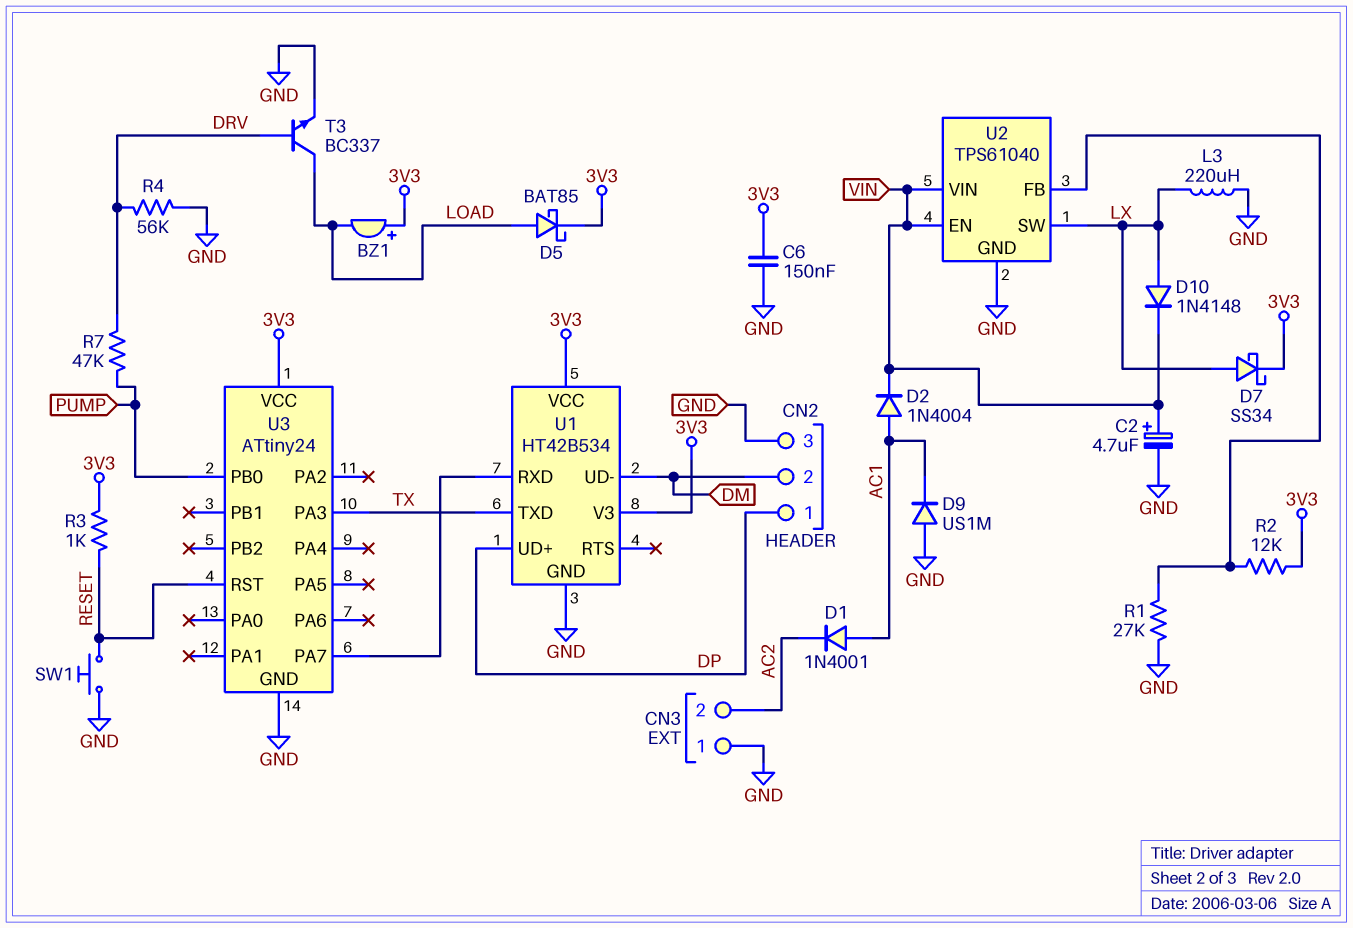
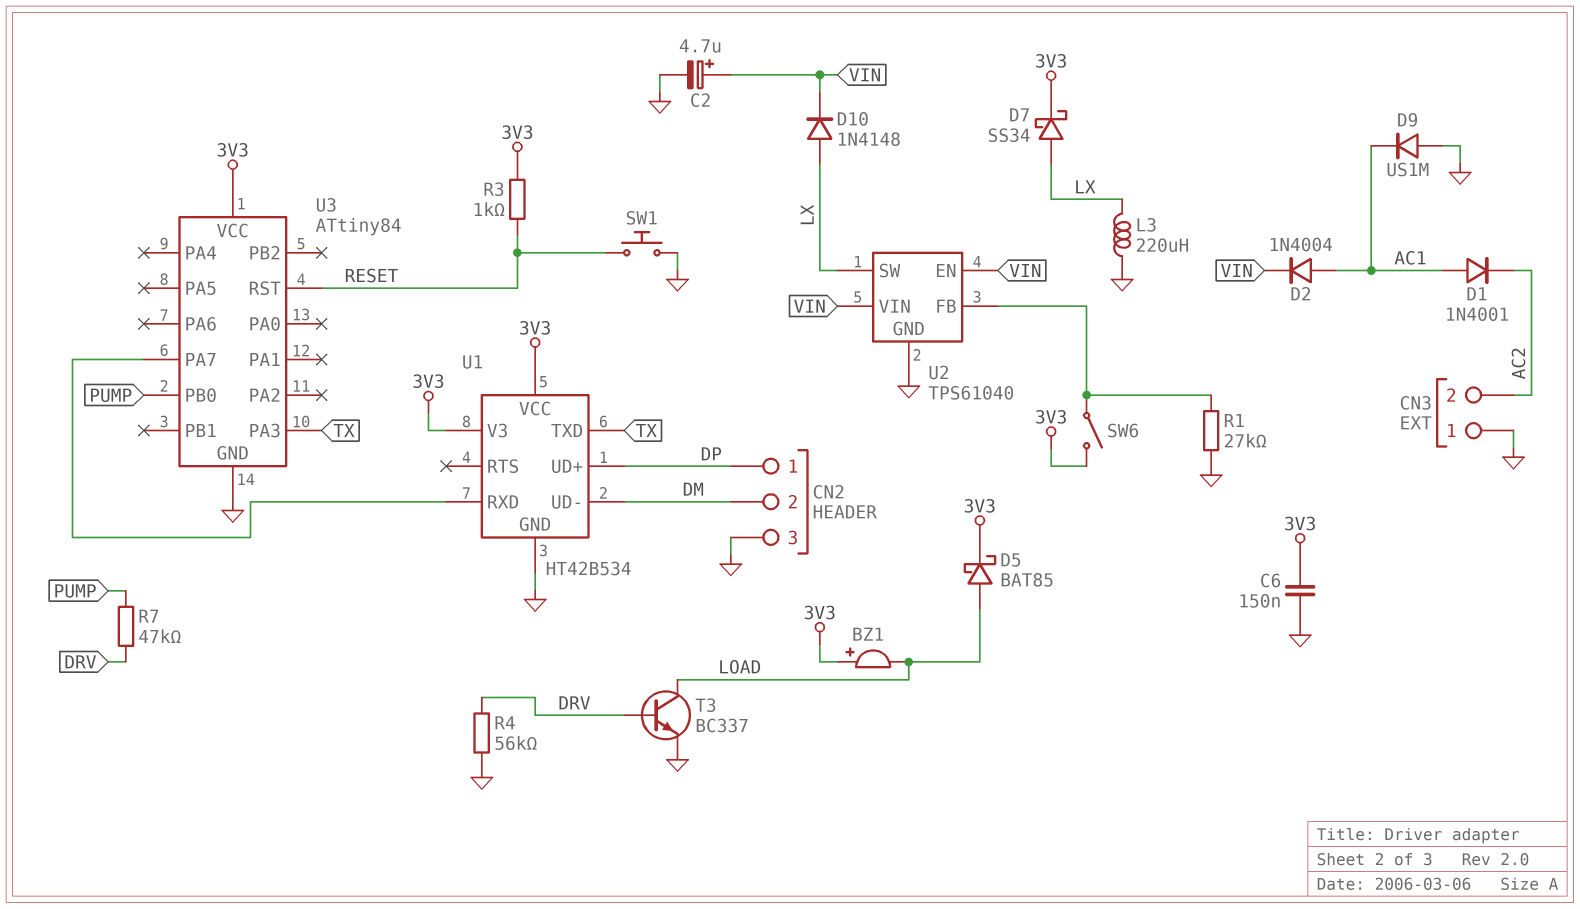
R2: 12k (3V3, U2/FB) -> none
SW6: none -> switch (3V3, U2/FB)
U3: ATtiny24 -> ATtiny84

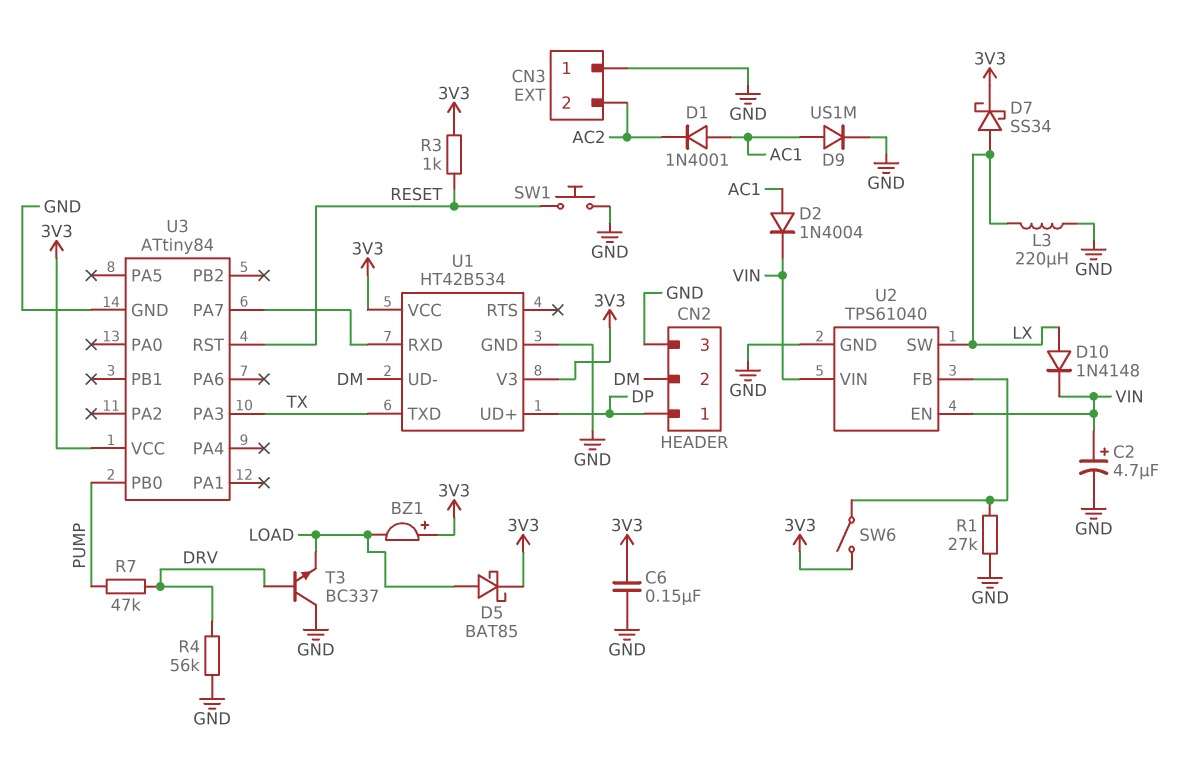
D9: diode US1M (A GND, K AC1) -> diode US1M (A AC1, K GND)
T3: NPN BC337 (B DRV, C LOAD, E GND) -> NPN BC337 (B DRV, C GND, E LOAD)

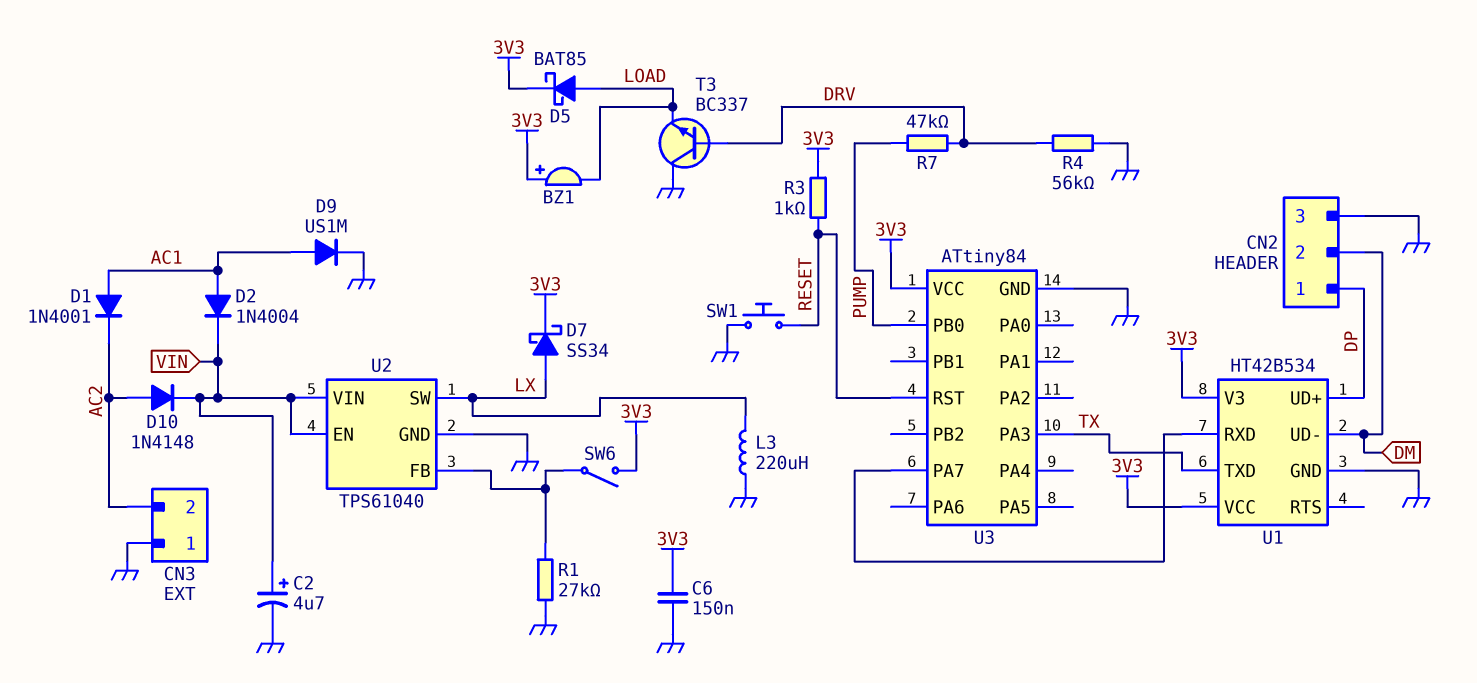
D10: diode 1N4148 (A LX, K VIN) -> diode 1N4148 (A AC2, K VIN)

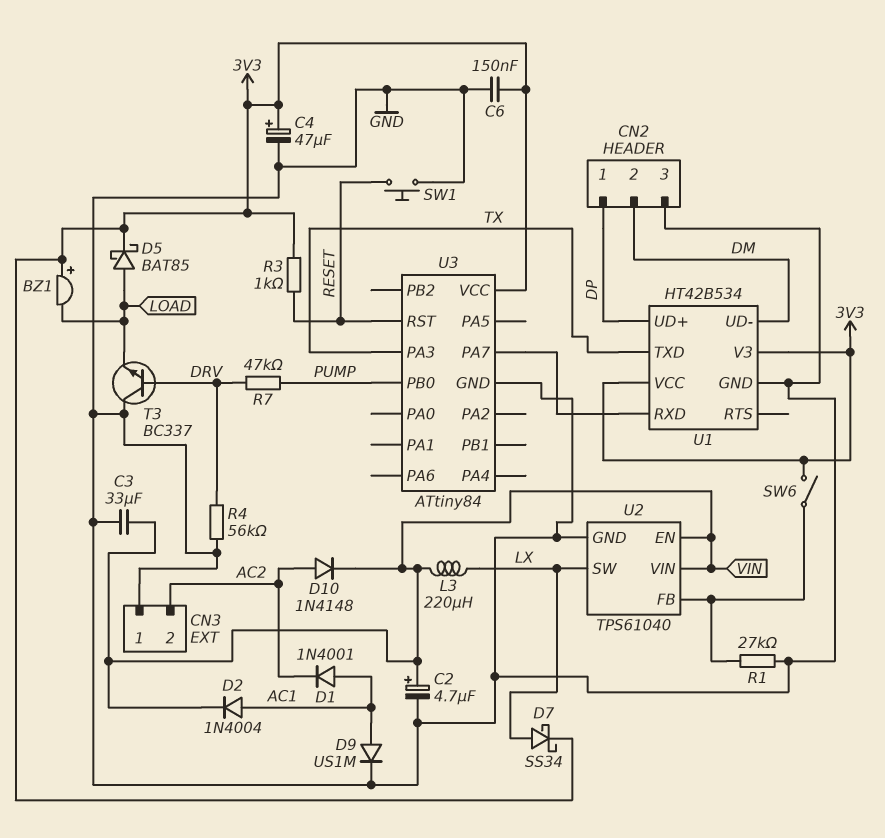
C3: none -> 33uF (GND, VIN)
C4: none -> 47uF (plus 3V3, minus GND)
L3: 220uH (GND, LX) -> 220uH (LX, VIN)

